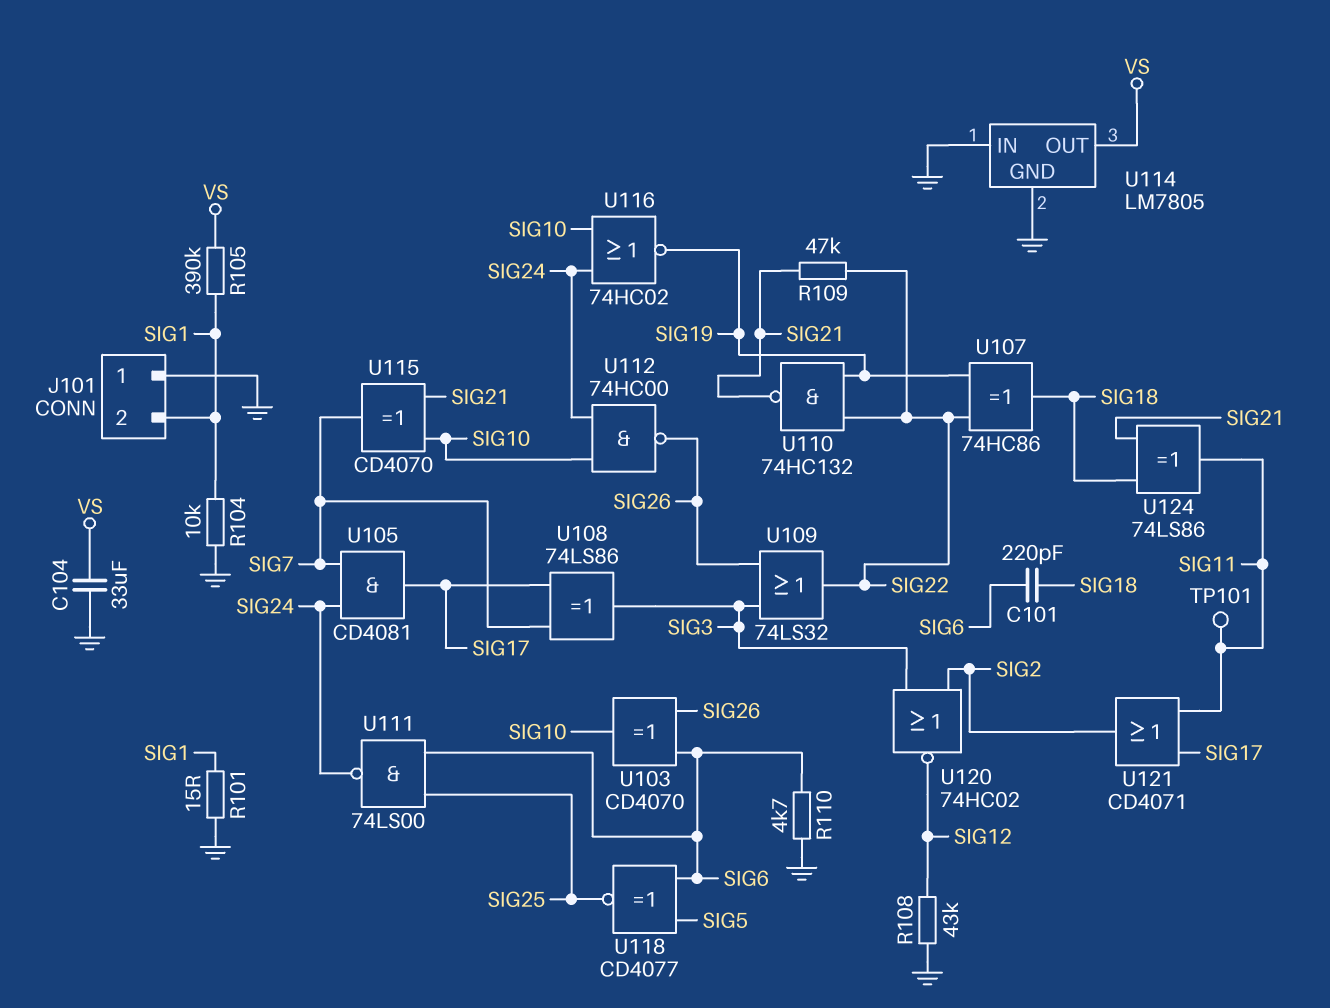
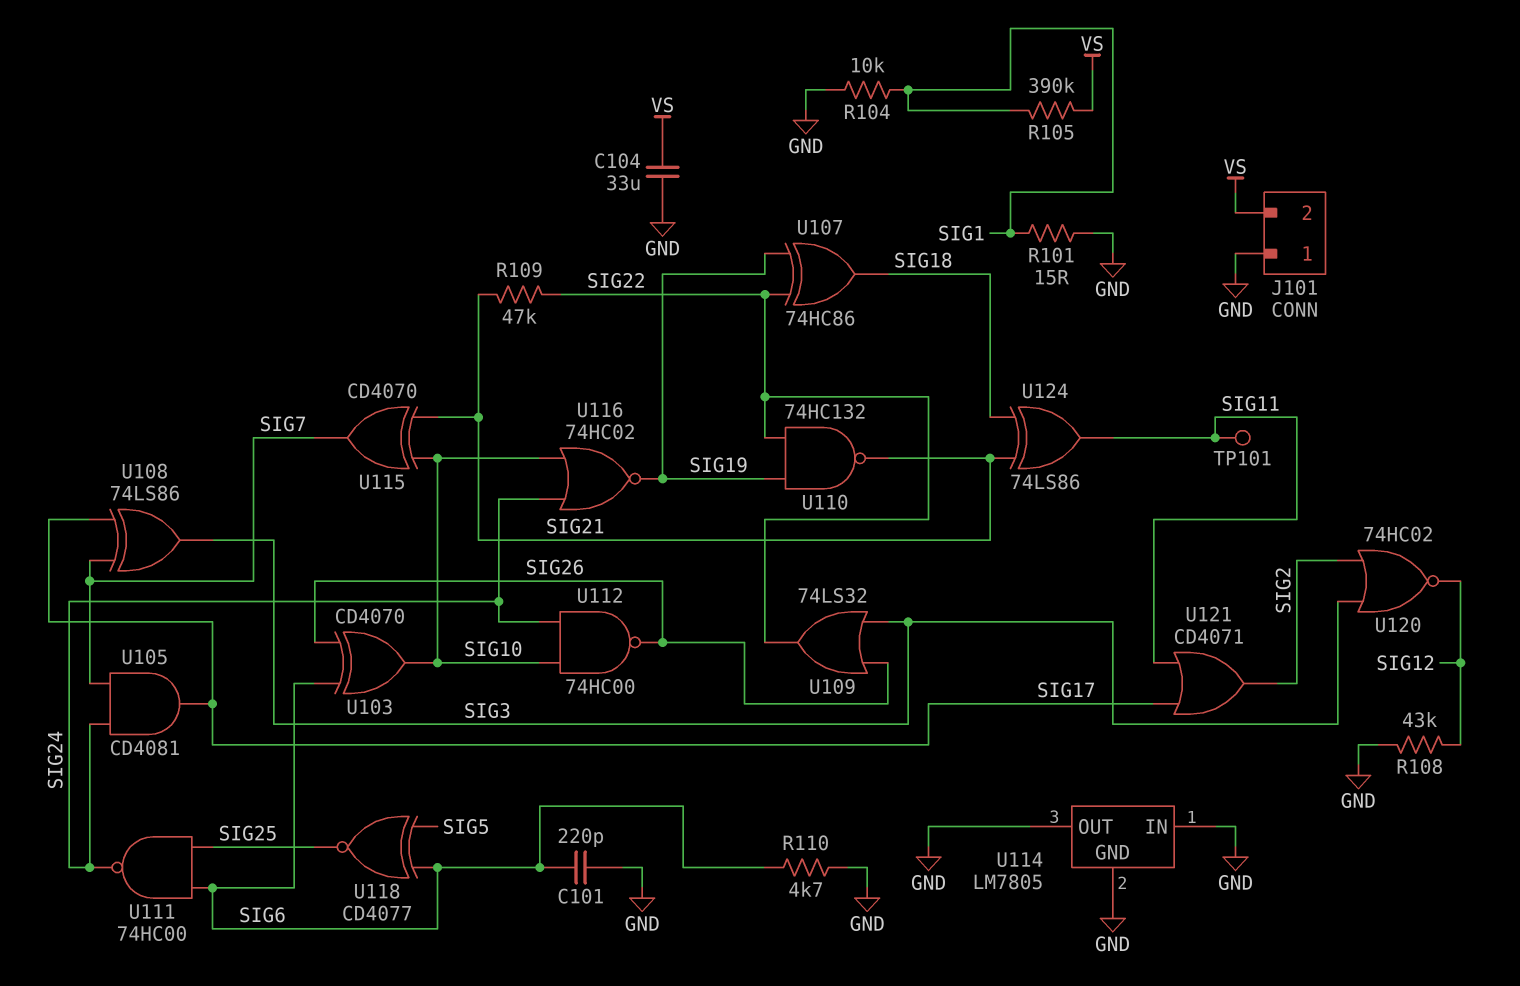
C101: 220pF (SIG6, SIG18) -> 220pF (GND, SIG6)
J101 pin 2: SIG1 -> VS
U111: NAND 74LS00 (in SIG6, in SIG25, out SIG24) -> NAND 74HC00 (in SIG6, in SIG25, out SIG24)
U114 pin OUT: VS -> GND

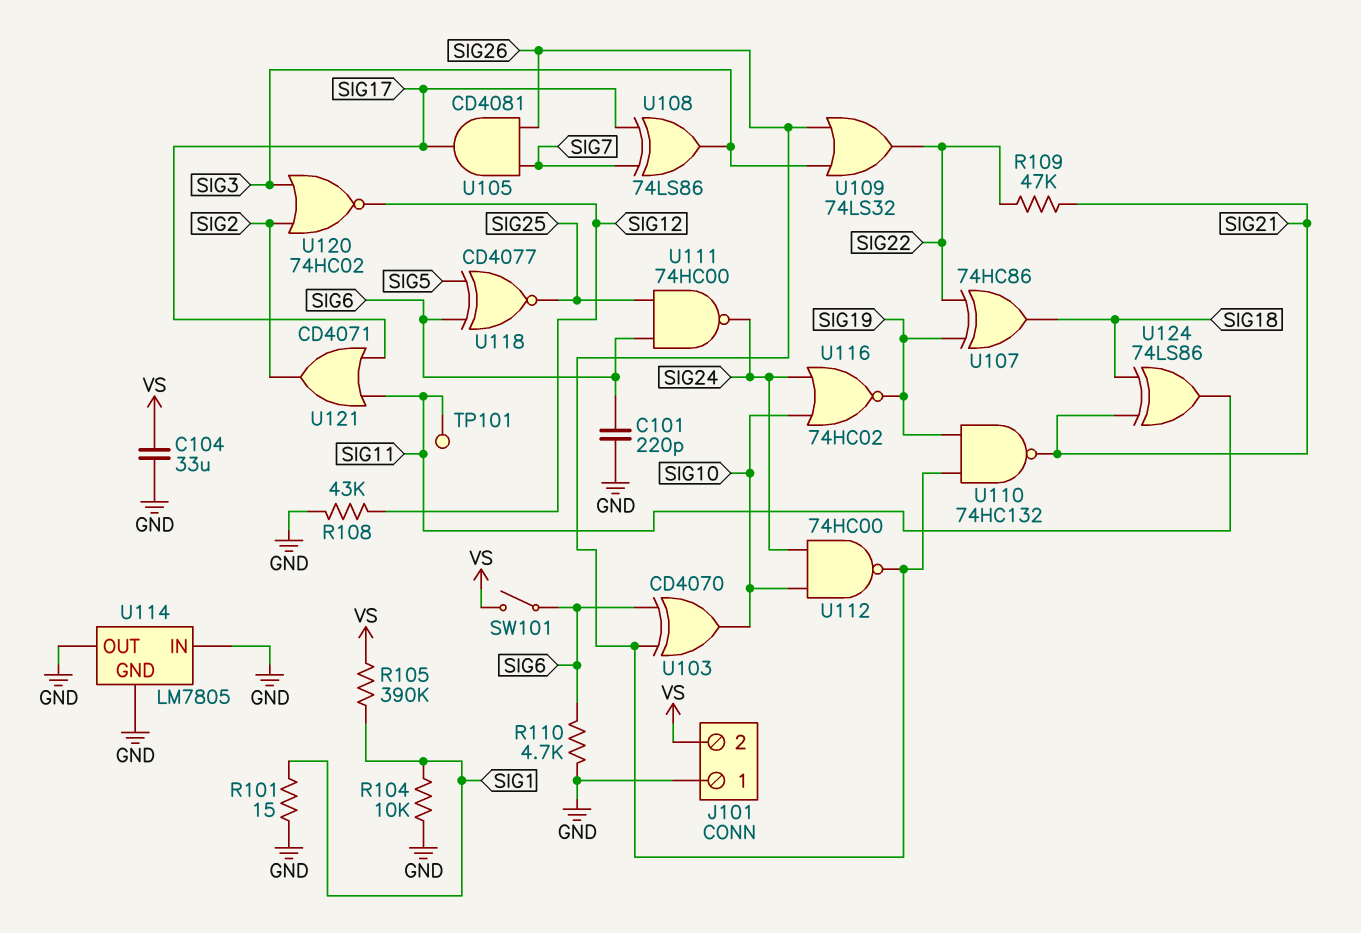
SW101: none -> switch (SIG6, VS)
U105: AND CD4081 (in SIG7, in SIG24, out SIG17) -> AND CD4081 (in SIG7, in SIG26, out SIG17)
U110: NAND 74HC132 (in SIG19, in SIG22, out SIG21) -> NAND 74HC132 (in SIG19, in SIG26, out SIG21)
U115: XOR CD4070 (in SIG10, in SIG21, out SIG7) -> none

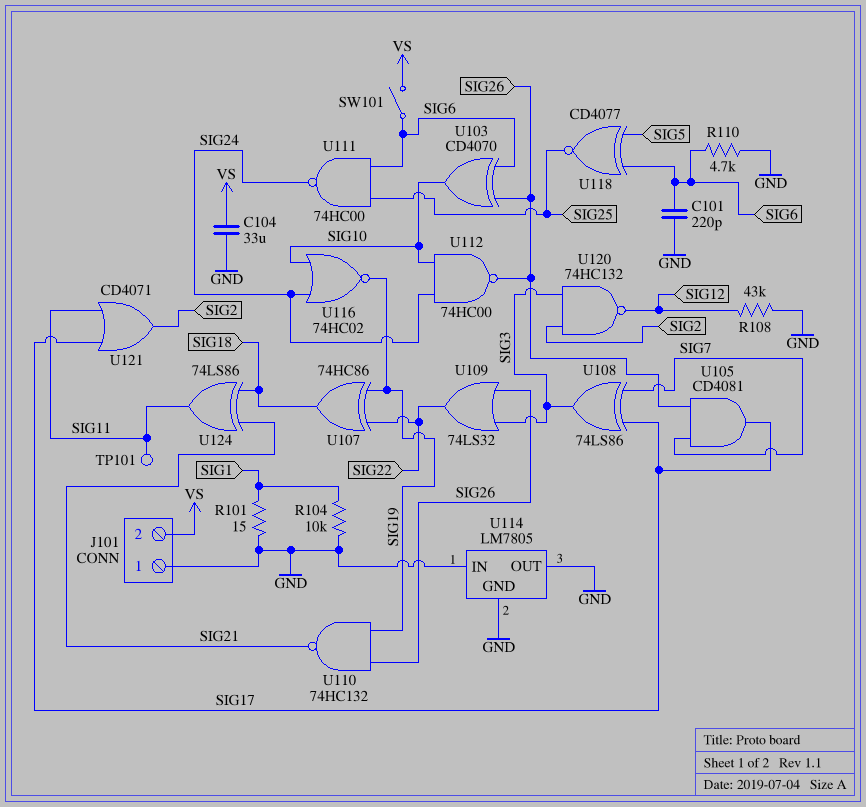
R105: 390k (SIG1, VS) -> none
R109: 47k (SIG21, SIG22) -> none
U120: NOR 74HC02 (in SIG2, in SIG3, out SIG12) -> NAND 74HC132 (in SIG2, in SIG3, out SIG12)

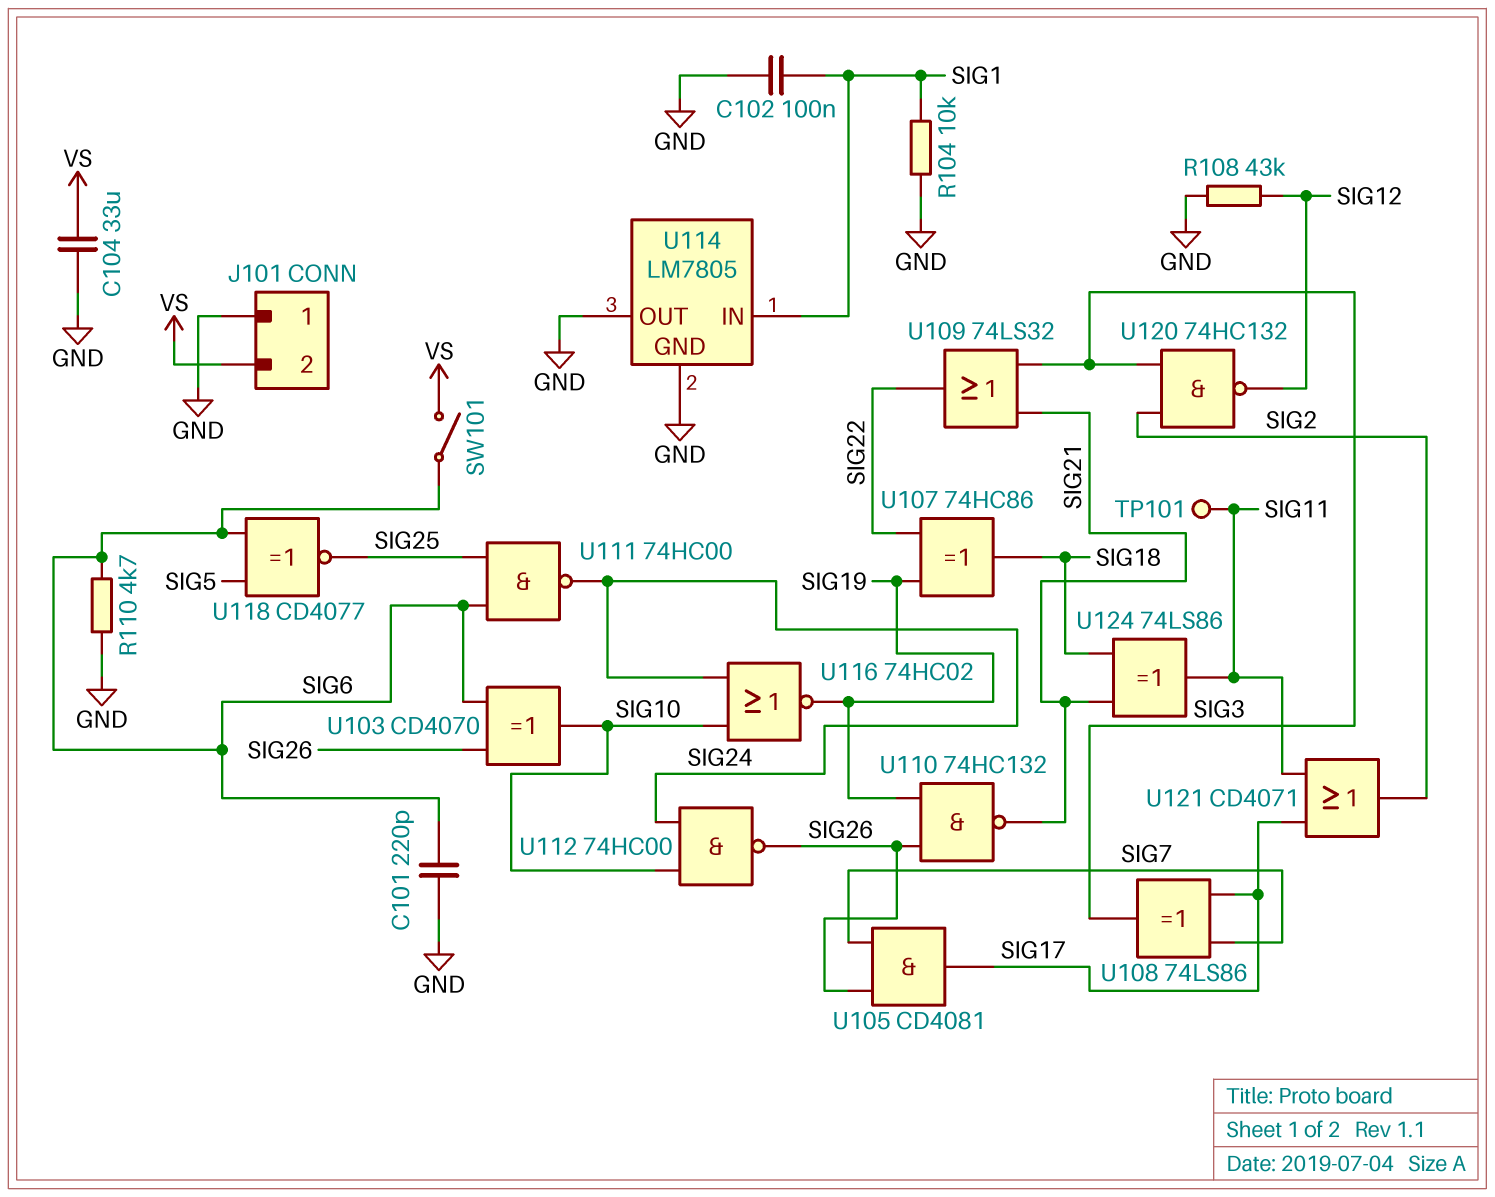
C102: none -> 100nF (GND, SIG1)
R101: 15 (GND, SIG1) -> none
U109: OR 74LS32 (in SIG3, in SIG26, out SIG22) -> OR 74LS32 (in SIG3, in SIG21, out SIG22)
U114 pin IN: GND -> SIG1

